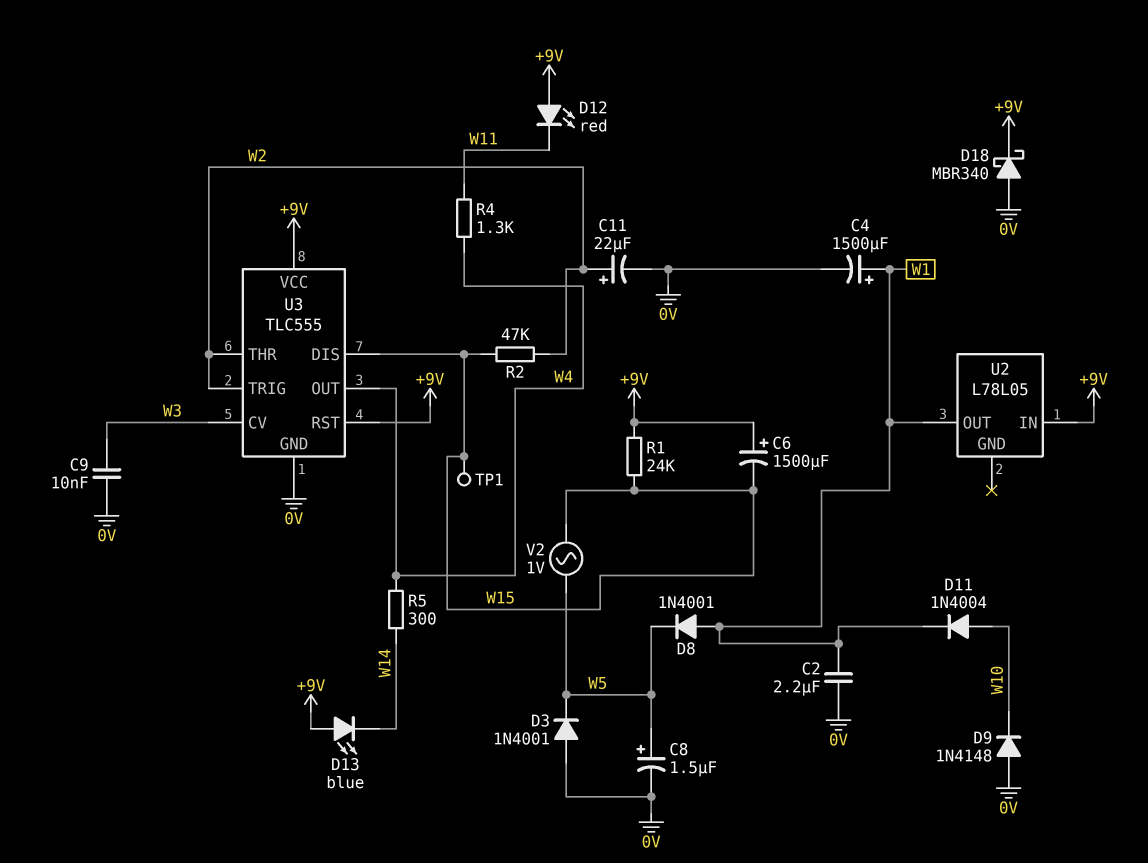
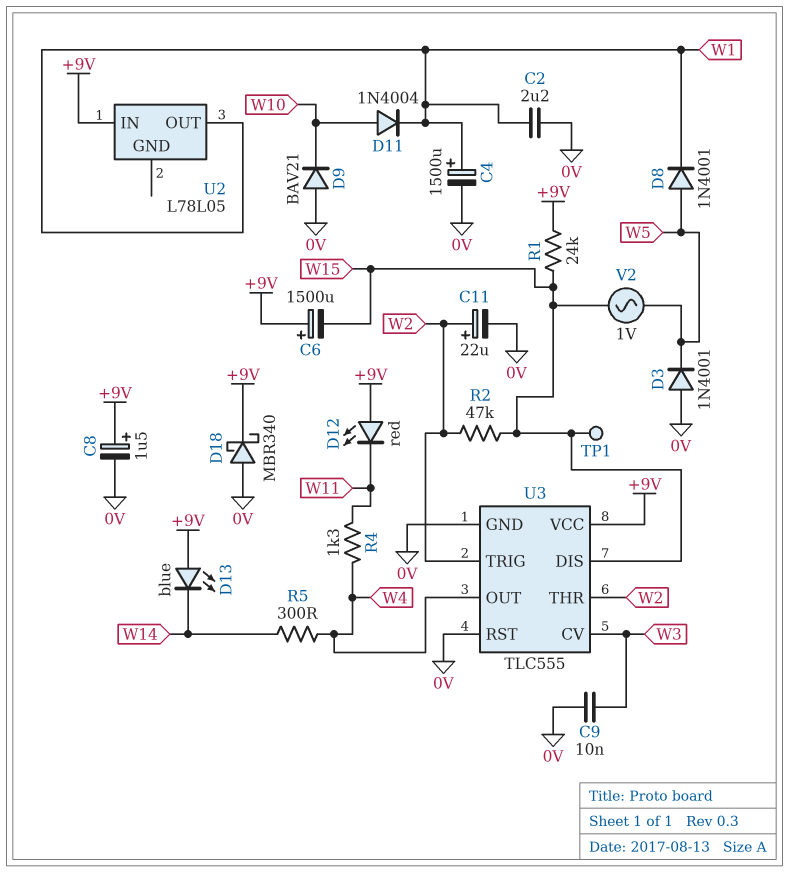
C8: 1.5uF (plus W5, minus 0V) -> 1.5uF (plus +9V, minus 0V)
D8: diode 1N4001 (A W1, K W5) -> diode 1N4001 (A W5, K W1)
D9: diode 1N4148 (A 0V, K W10) -> diode BAV21 (A 0V, K W10)
U3 pin RST: +9V -> 0V

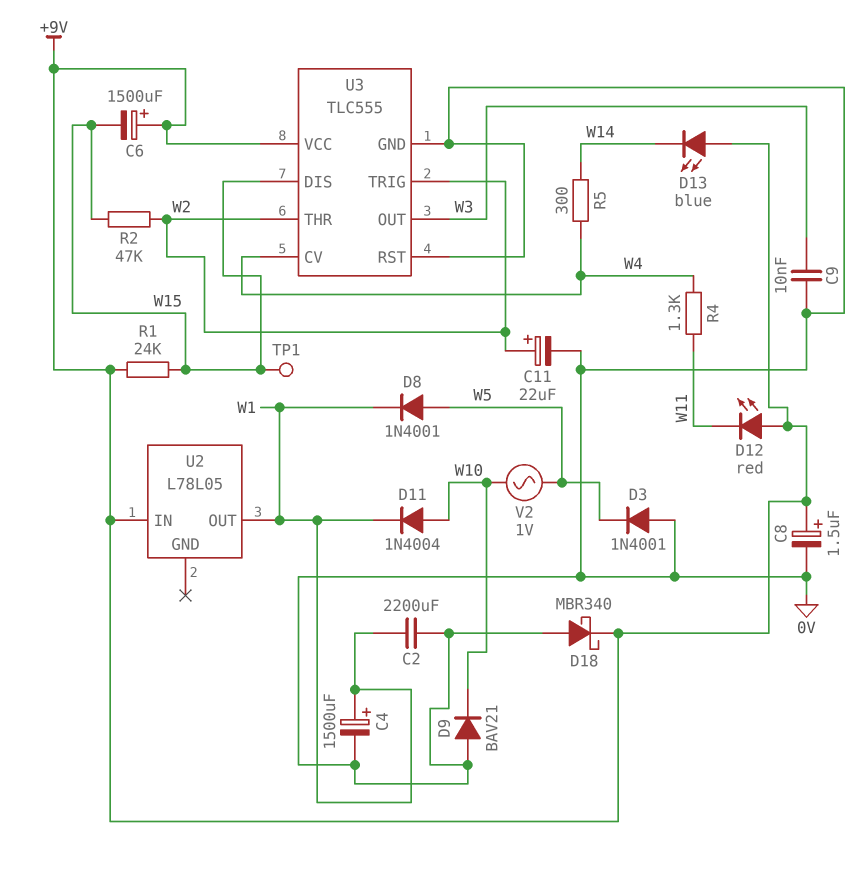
C2: 2.2uF (0V, W1) -> 2200uF (0V, W1)
U3 pin CV: W3 -> W4
U3 pin OUT: W4 -> W3
V2: AC 1V (W5, W15) -> AC 1V (W5, W10)

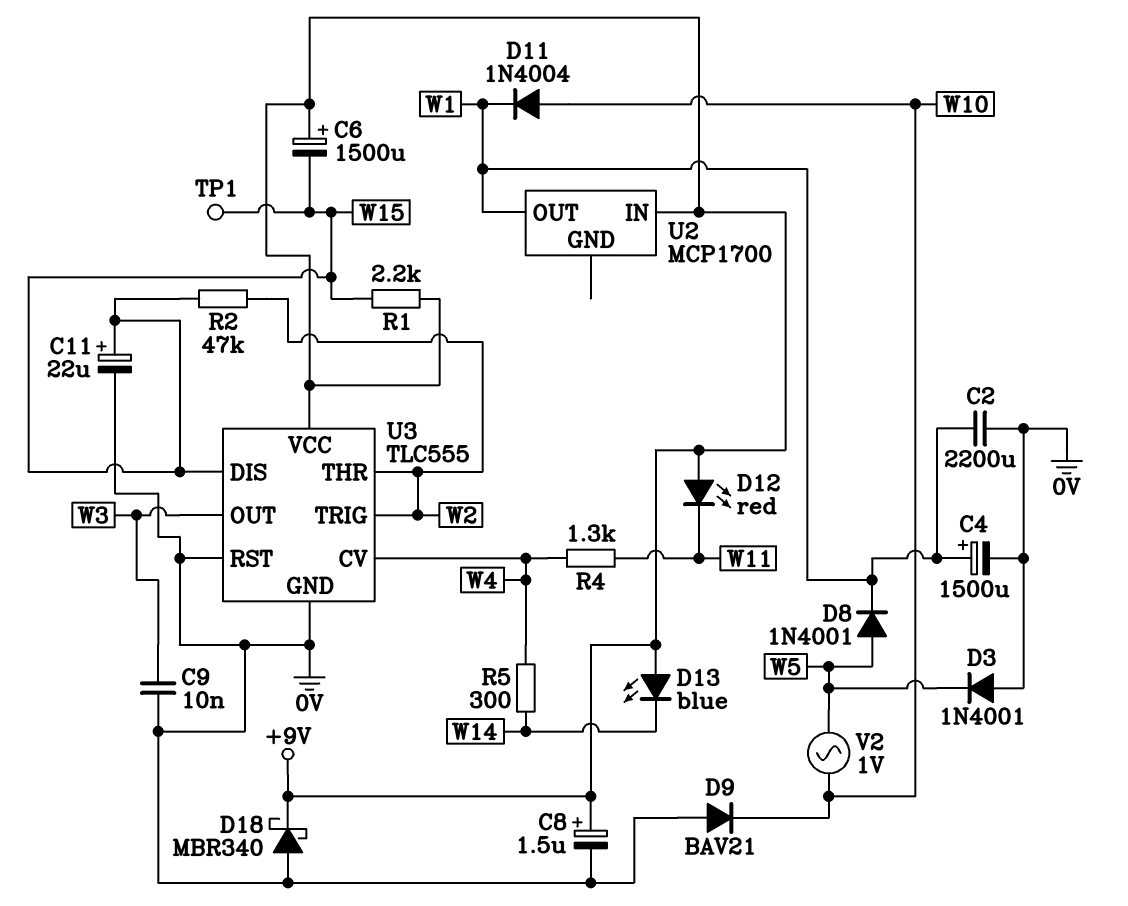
C11: 22uF (plus W2, minus 0V) -> 22uF (plus W15, minus 0V)
R1: 24k (+9V, W15) -> 2.2k (+9V, W15)
U2: L78L05 -> MCP1700

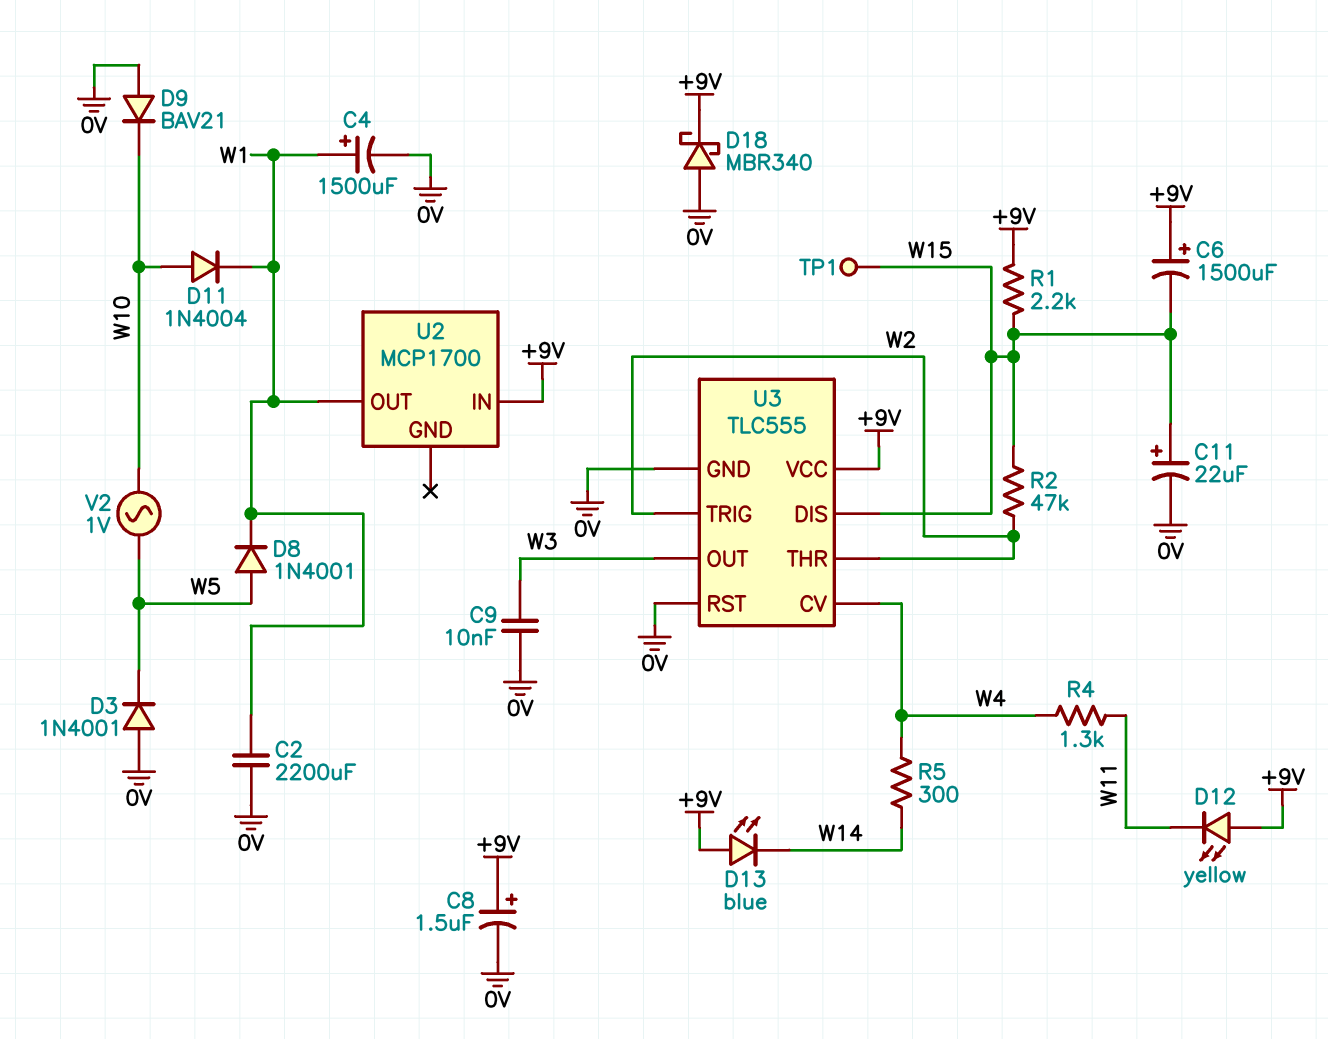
D12: LED red (A +9V, K W11) -> LED yellow (A +9V, K W11)

